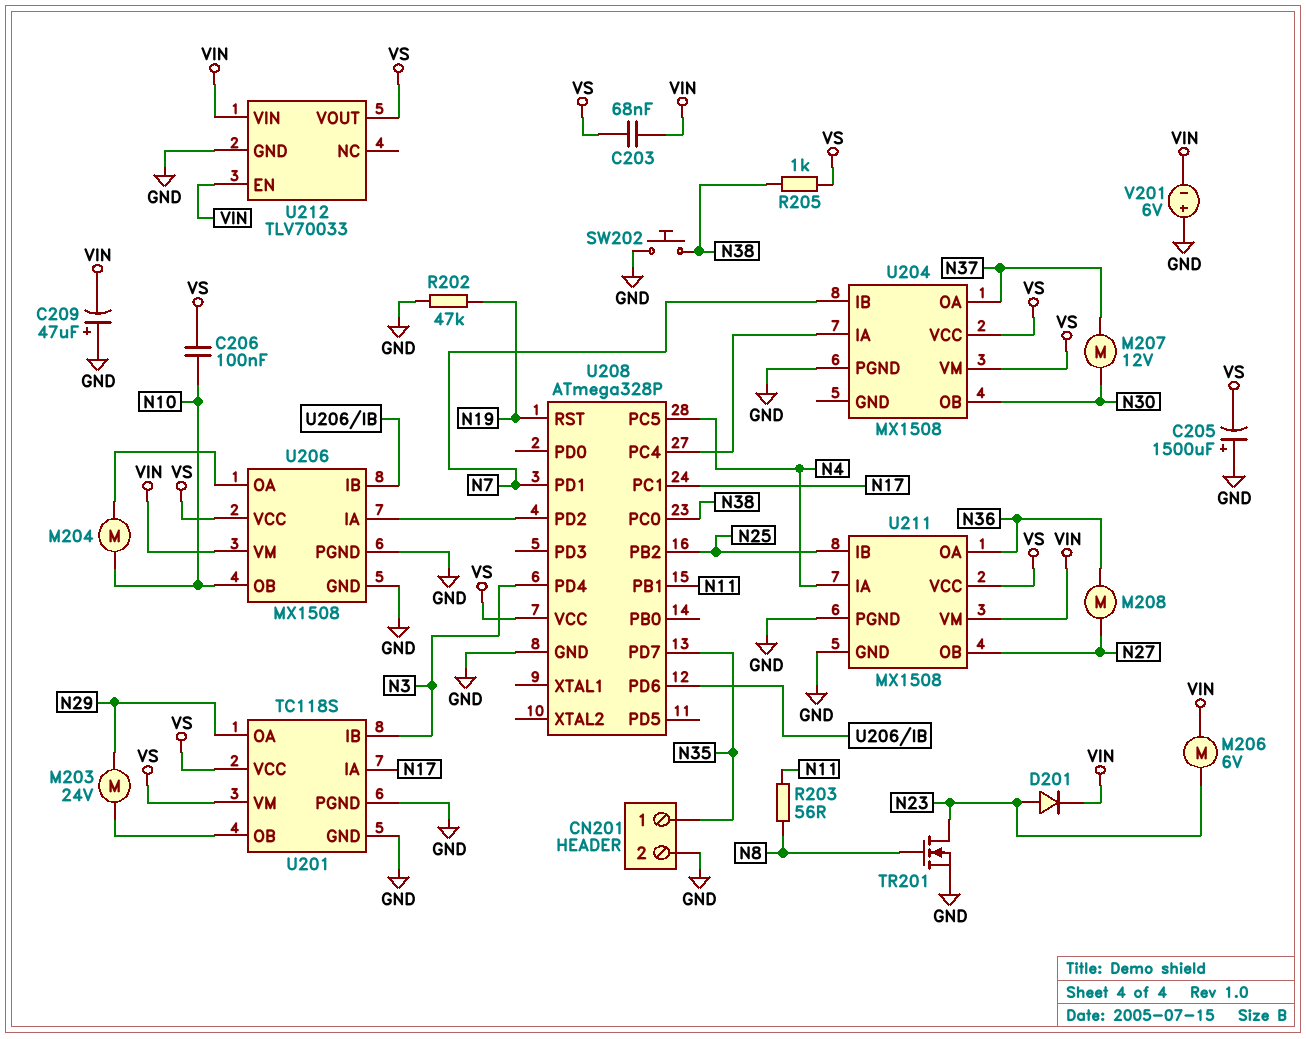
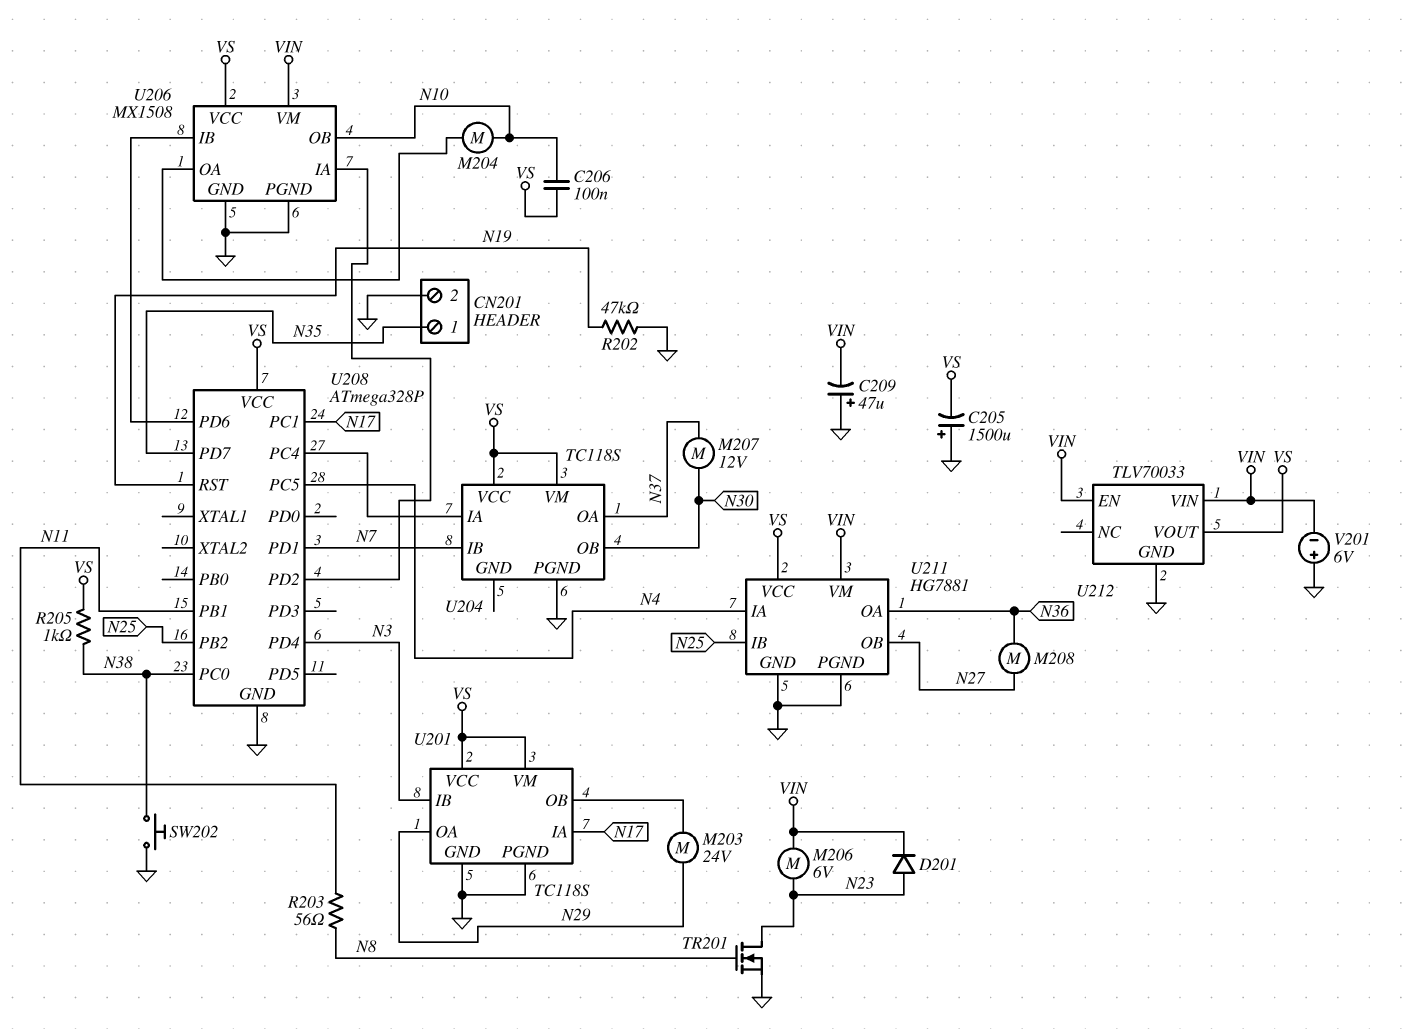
C203: 68nF (VIN, VS) -> none
U204: MX1508 -> TC118S
U211: MX1508 -> HG7881

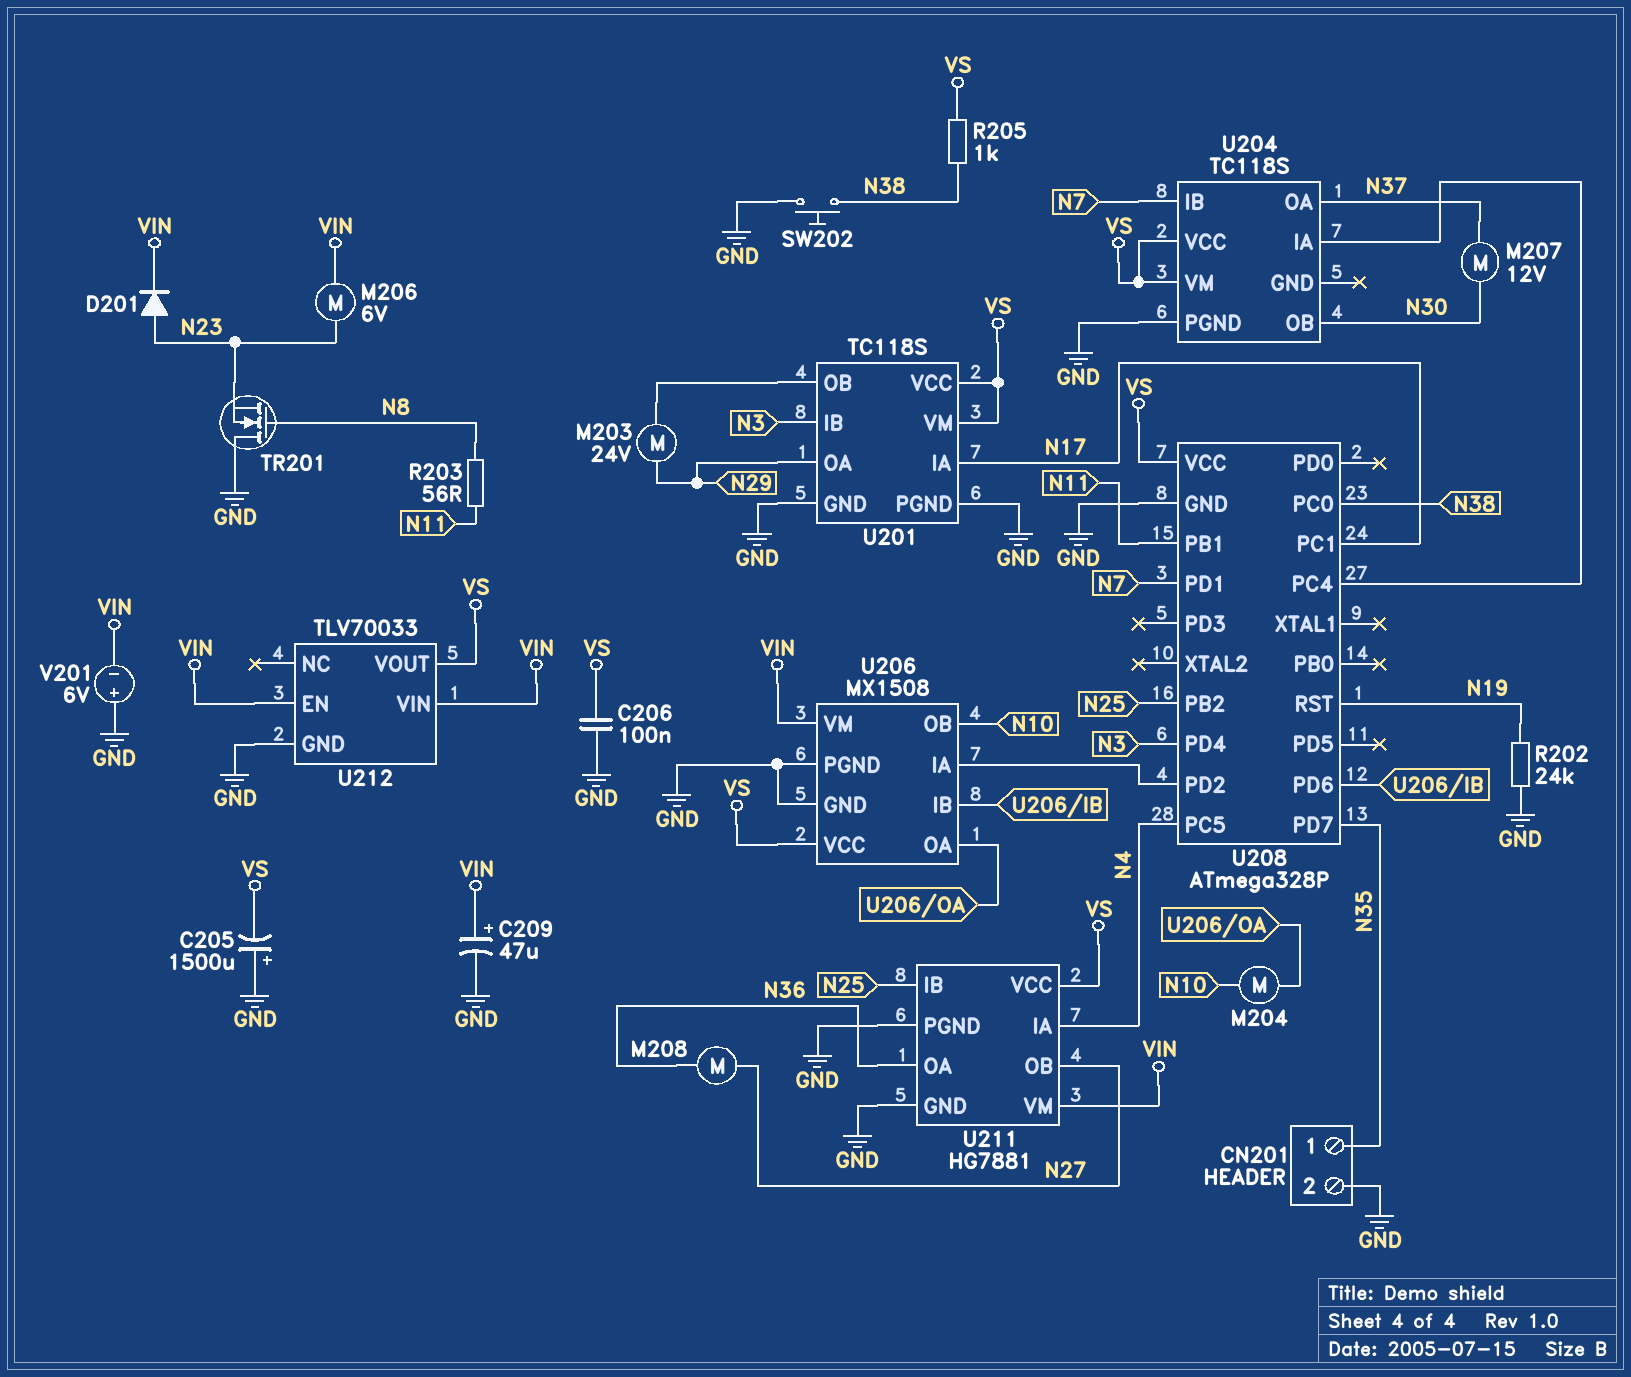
C206: 100nF (N10, VS) -> 100nF (GND, VS)
C209: 47uF (plus GND, minus VIN) -> 47uF (plus VIN, minus GND)
R202: 47k (GND, N19) -> 24k (GND, N19)
TR201: NMOS (G N8, D N23, S GND) -> NMOS (G N8, D GND, S N23)

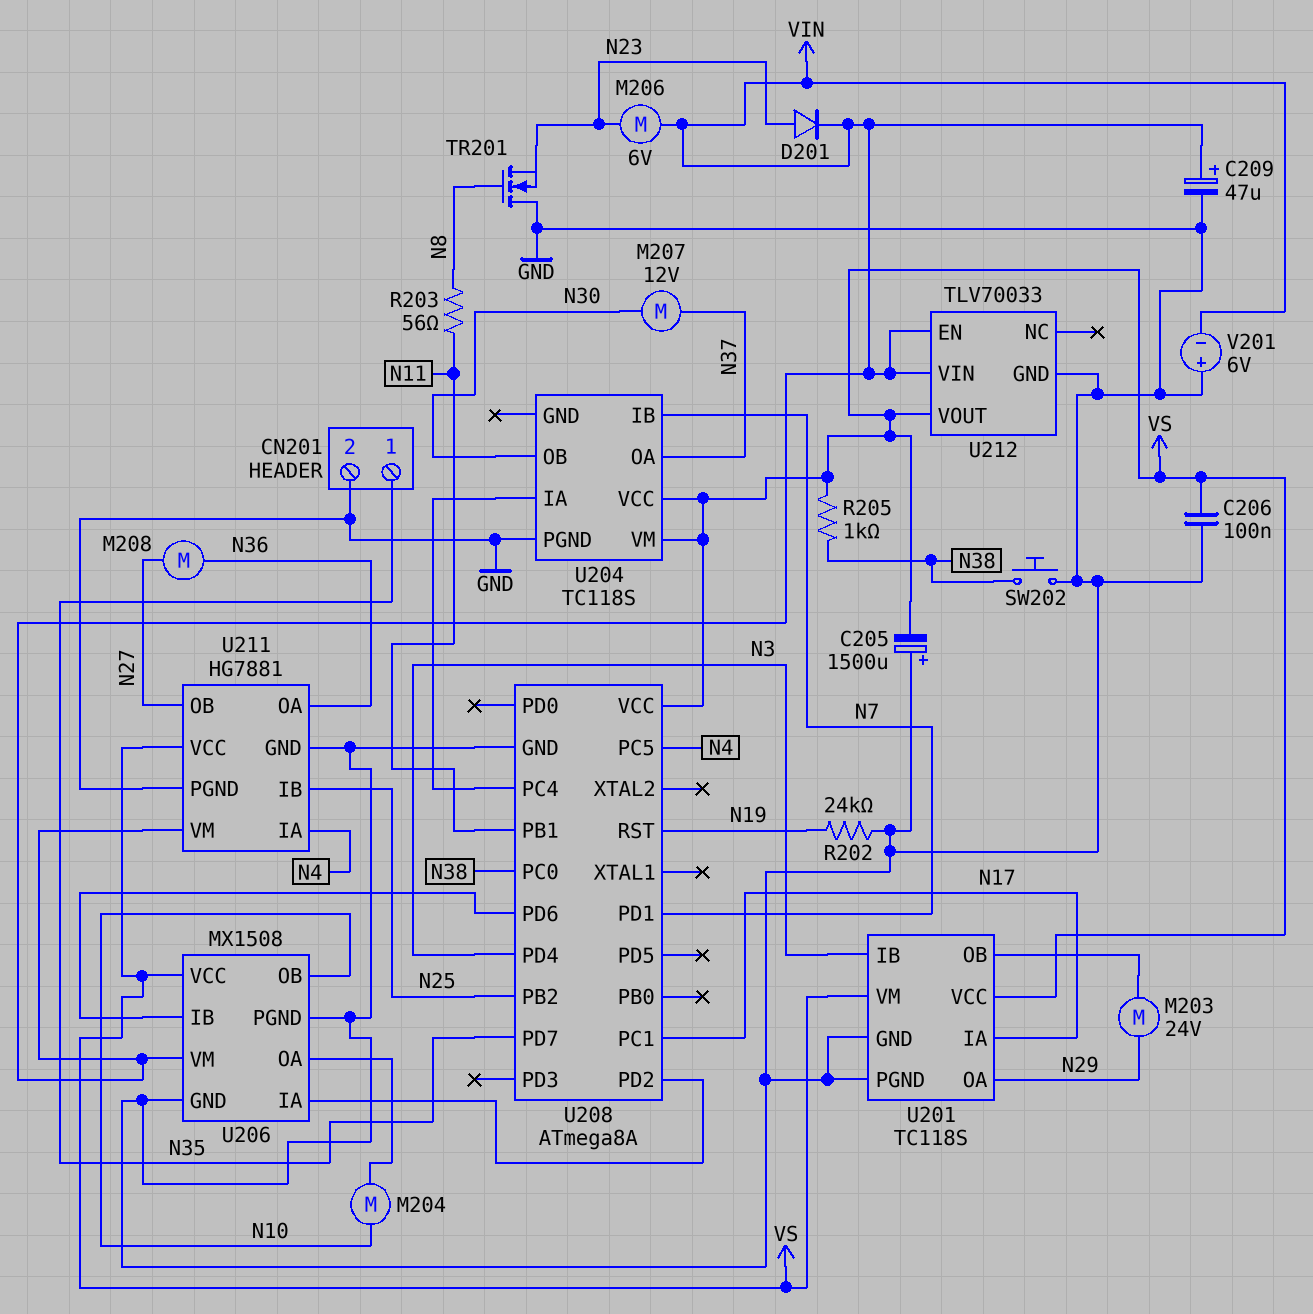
U208: ATmega328P -> ATmega8A

